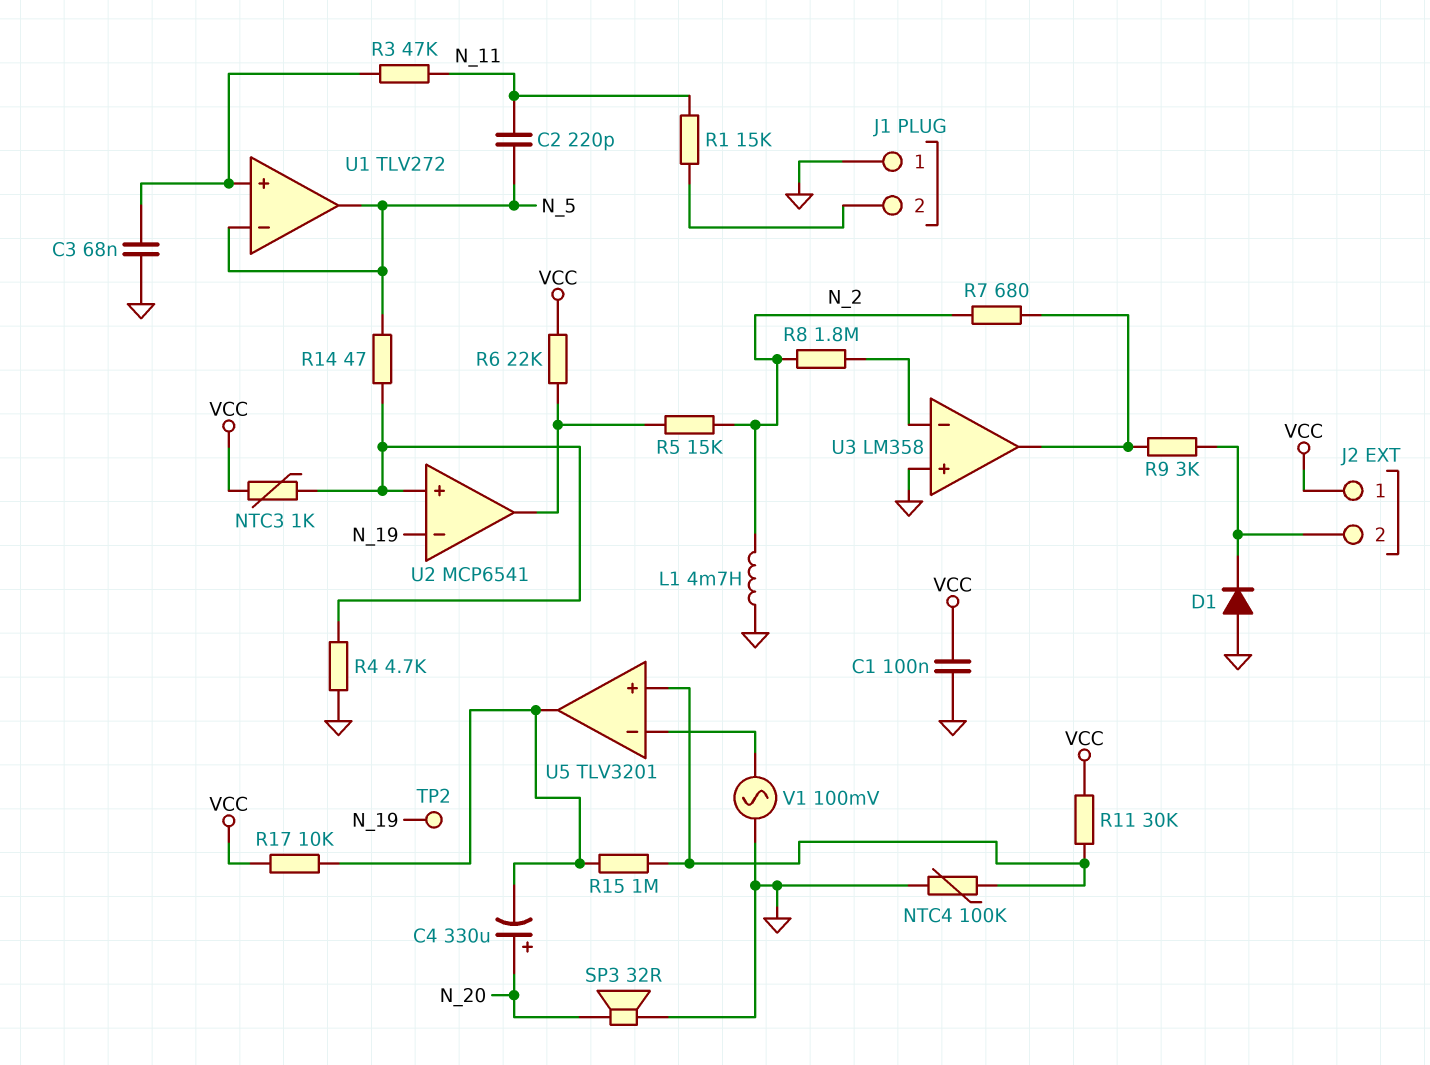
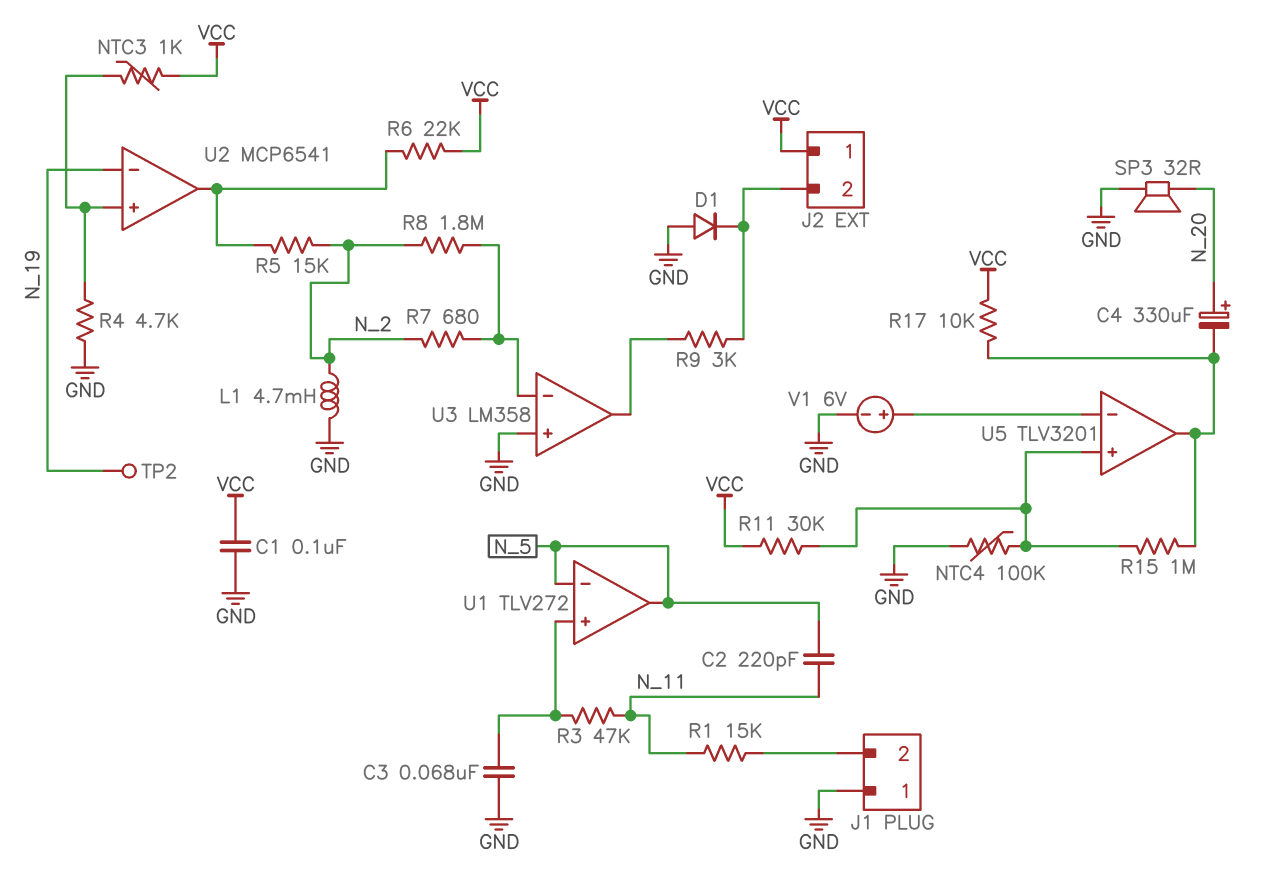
R7: 680 (N_2, U3/out) -> 680 (N_2, U3/in-)
R14: 47 (N_5, U2/in+) -> none
V1: AC 100mV (GND, U5/in-) -> 6V (plus U5/in-, minus GND)

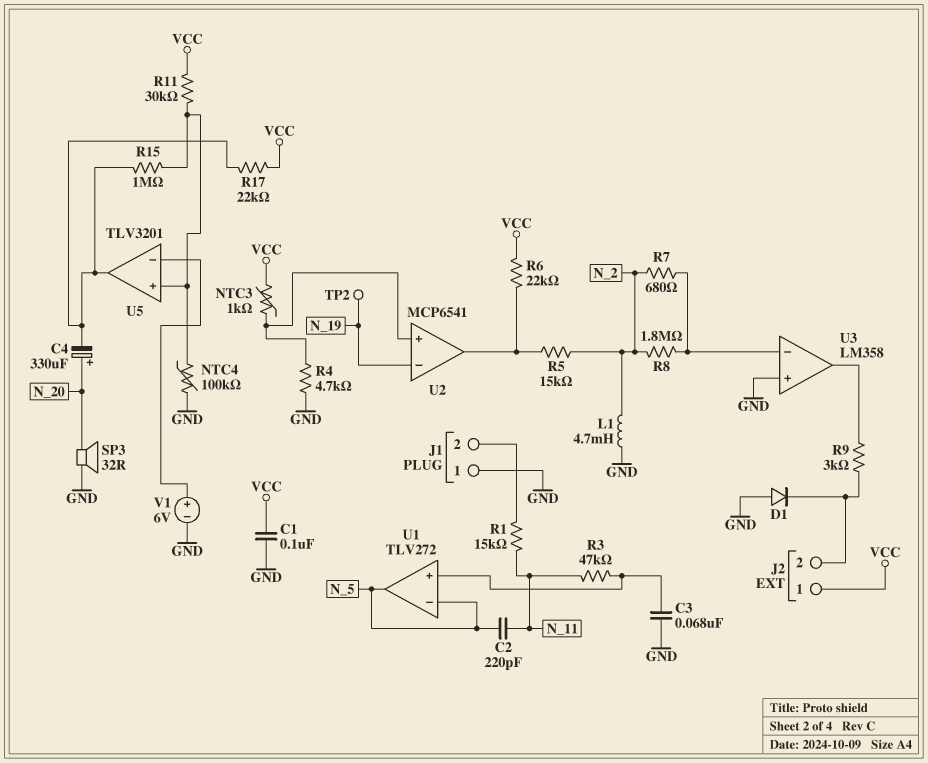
R17: 10k (U5/out, VCC) -> 22k (U5/out, VCC)

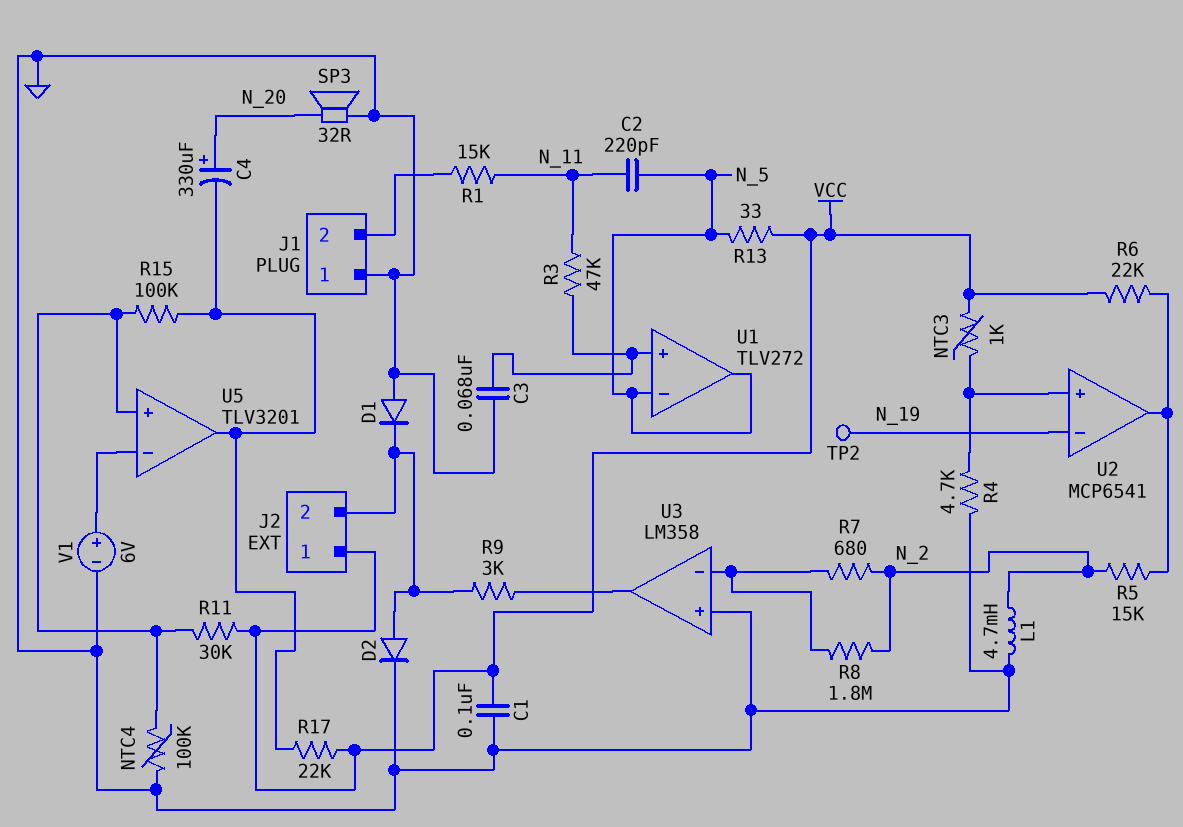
D2: none -> diode (A J2/2, K GND)
R13: none -> 33 (N_5, VCC)
R15: 1M (U5/in+, U5/out) -> 100k (U5/in+, U5/out)

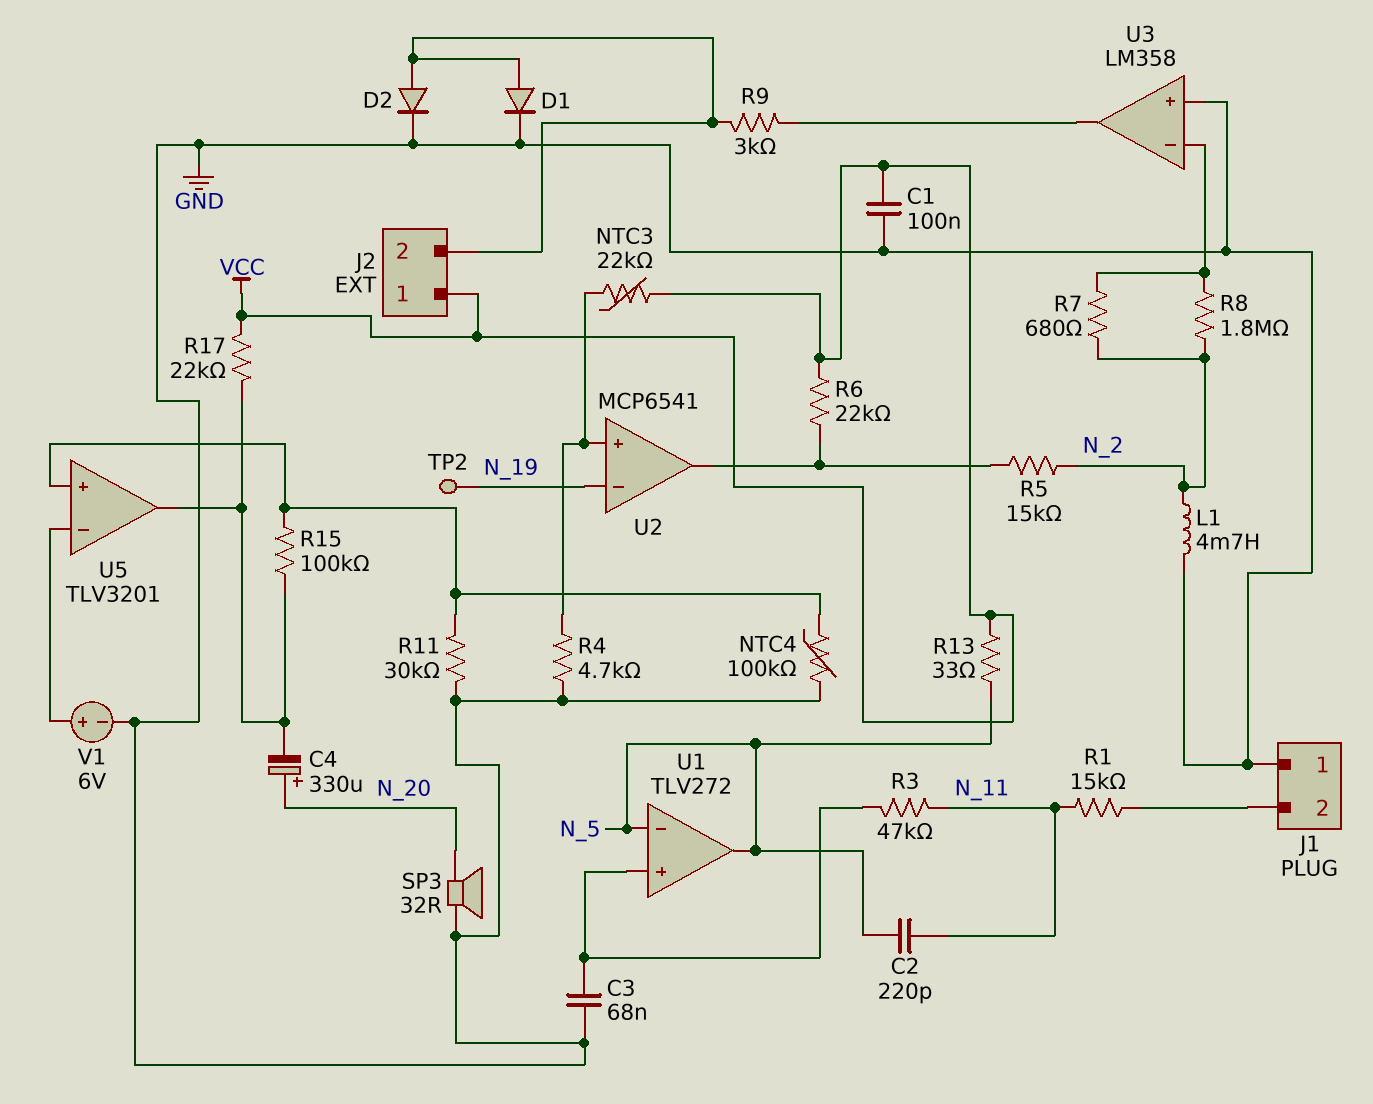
D1: diode (A GND, K J2/2) -> diode (A J2/2, K GND)
NTC3: 1k (U2/in+, VCC) -> 22k (U2/in+, VCC)
R11: 30k (U5/in+, VCC) -> 30k (GND, U5/in+)

